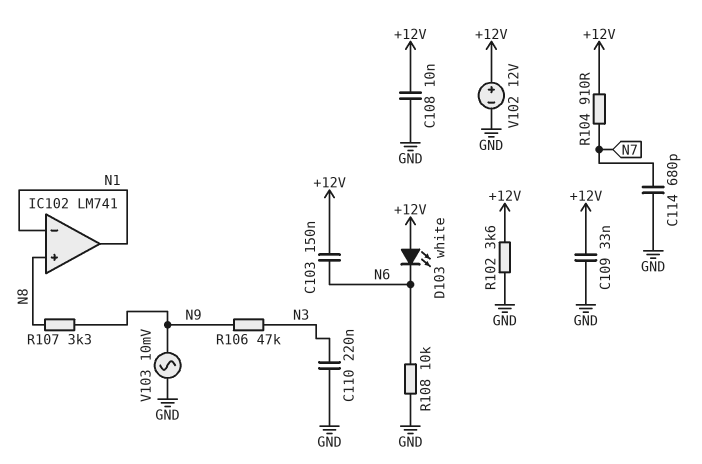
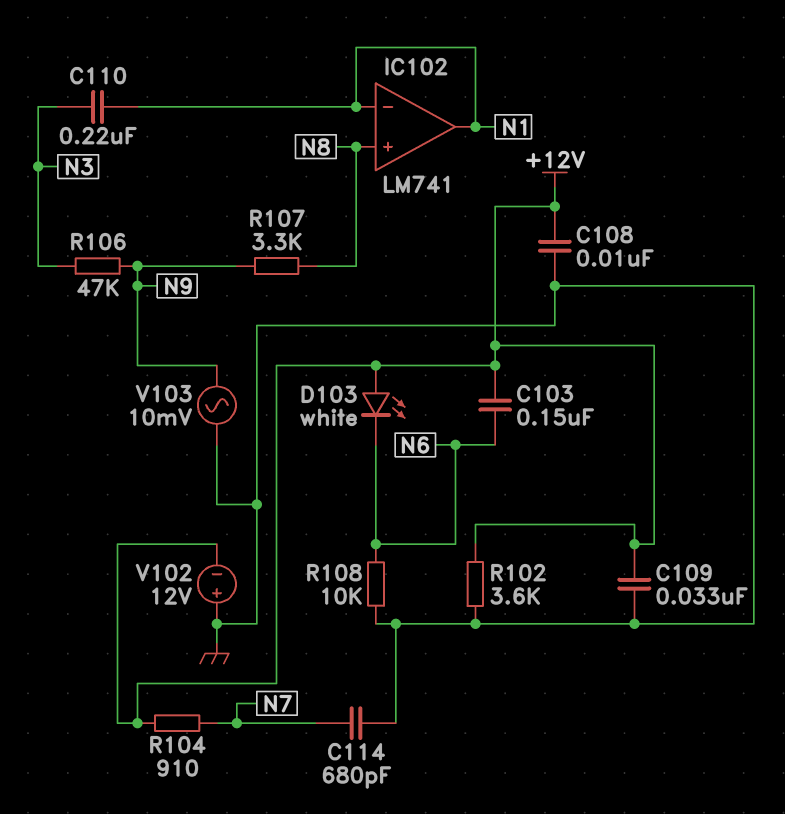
C110: 220nF (GND, N3) -> 220nF (N1, N3)
V102: 12V (plus +12V, minus GND) -> 12V (plus GND, minus +12V)

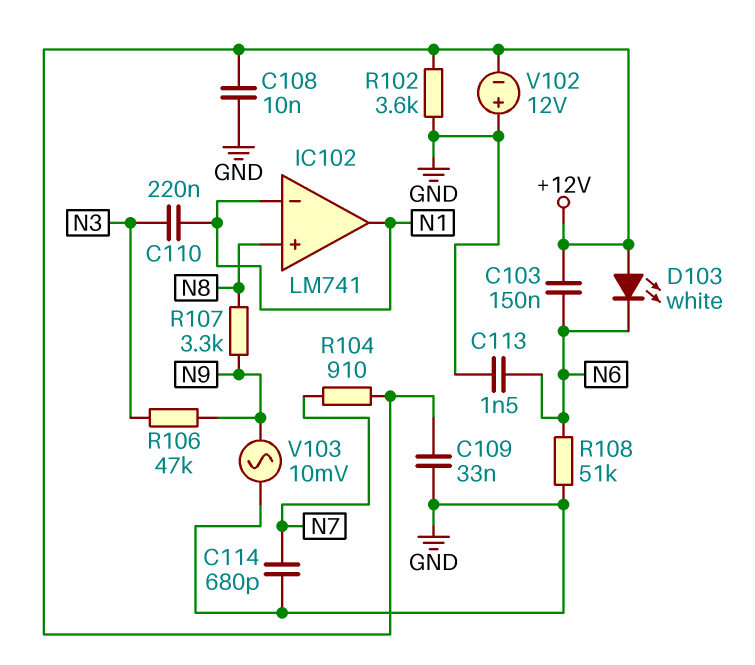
C113: none -> 1.5nF (GND, N6)
R108: 10k (GND, N6) -> 51k (GND, N6)

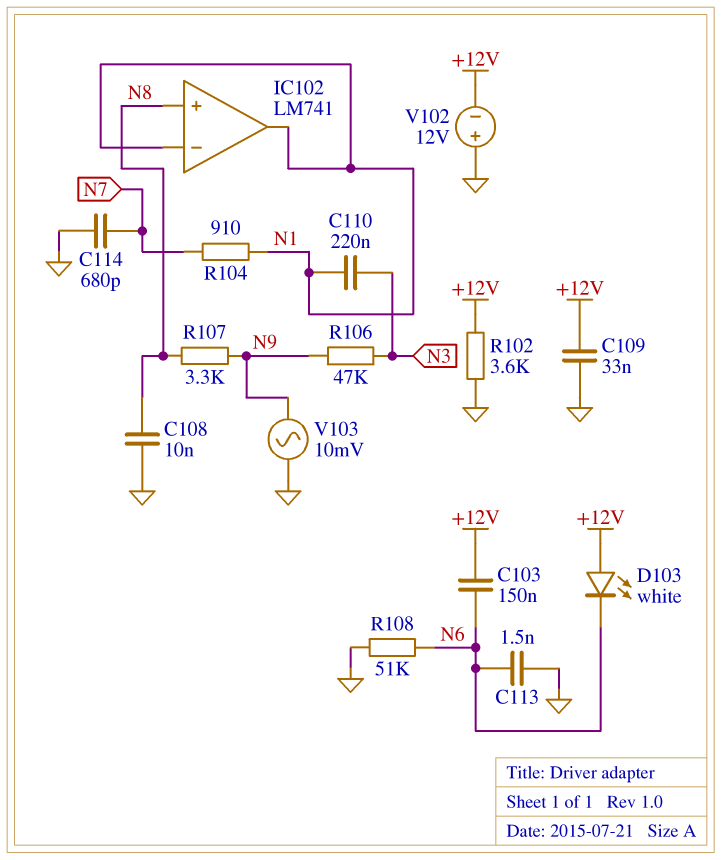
C108: 10nF (+12V, GND) -> 10nF (GND, N8)
R104: 910 (+12V, N7) -> 910 (N1, N7)

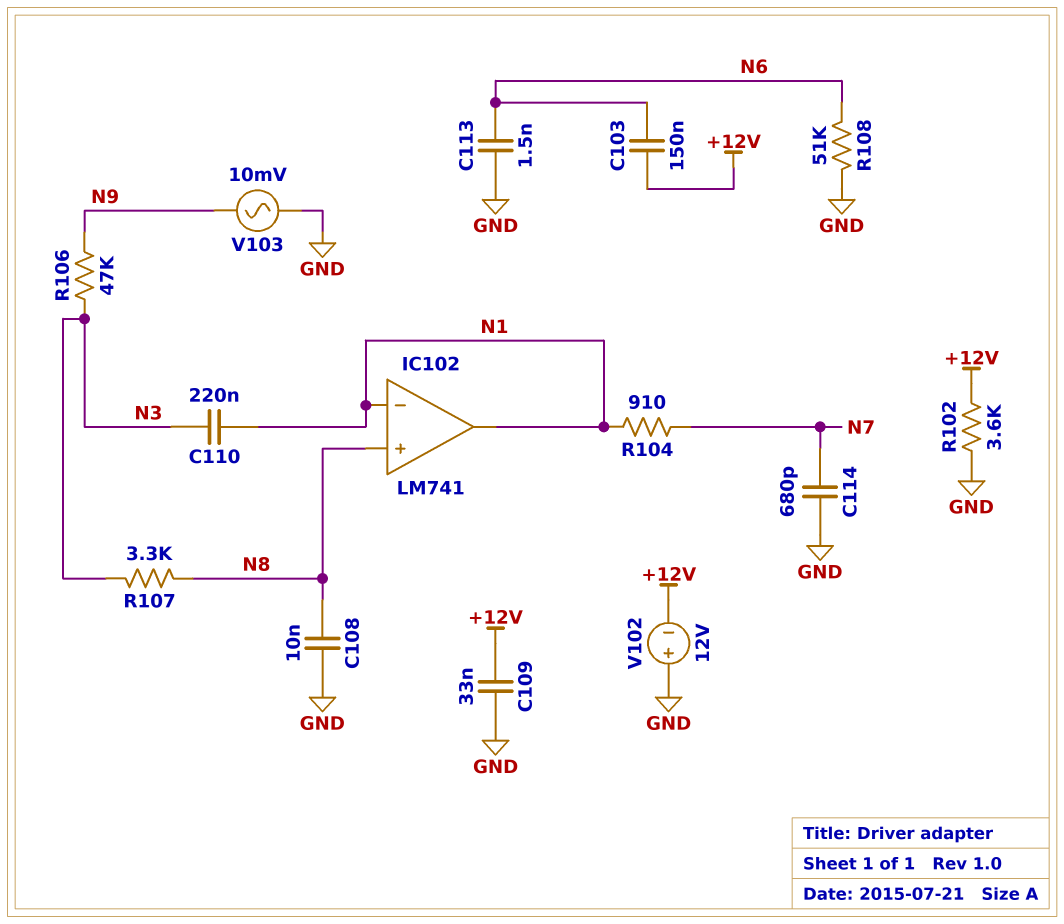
D103: LED white (A +12V, K N6) -> none
R107: 3.3k (N8, N9) -> 3.3k (N3, N8)

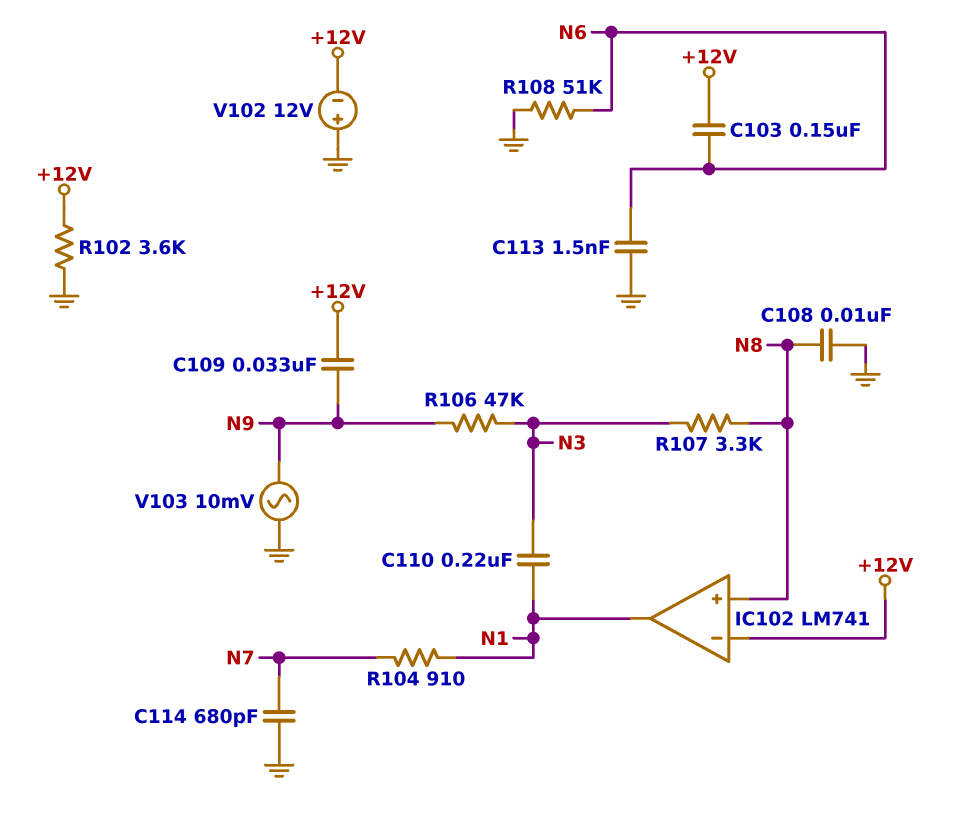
C109: 33nF (+12V, GND) -> 33nF (+12V, N9)
IC102 pin in-: N1 -> +12V

